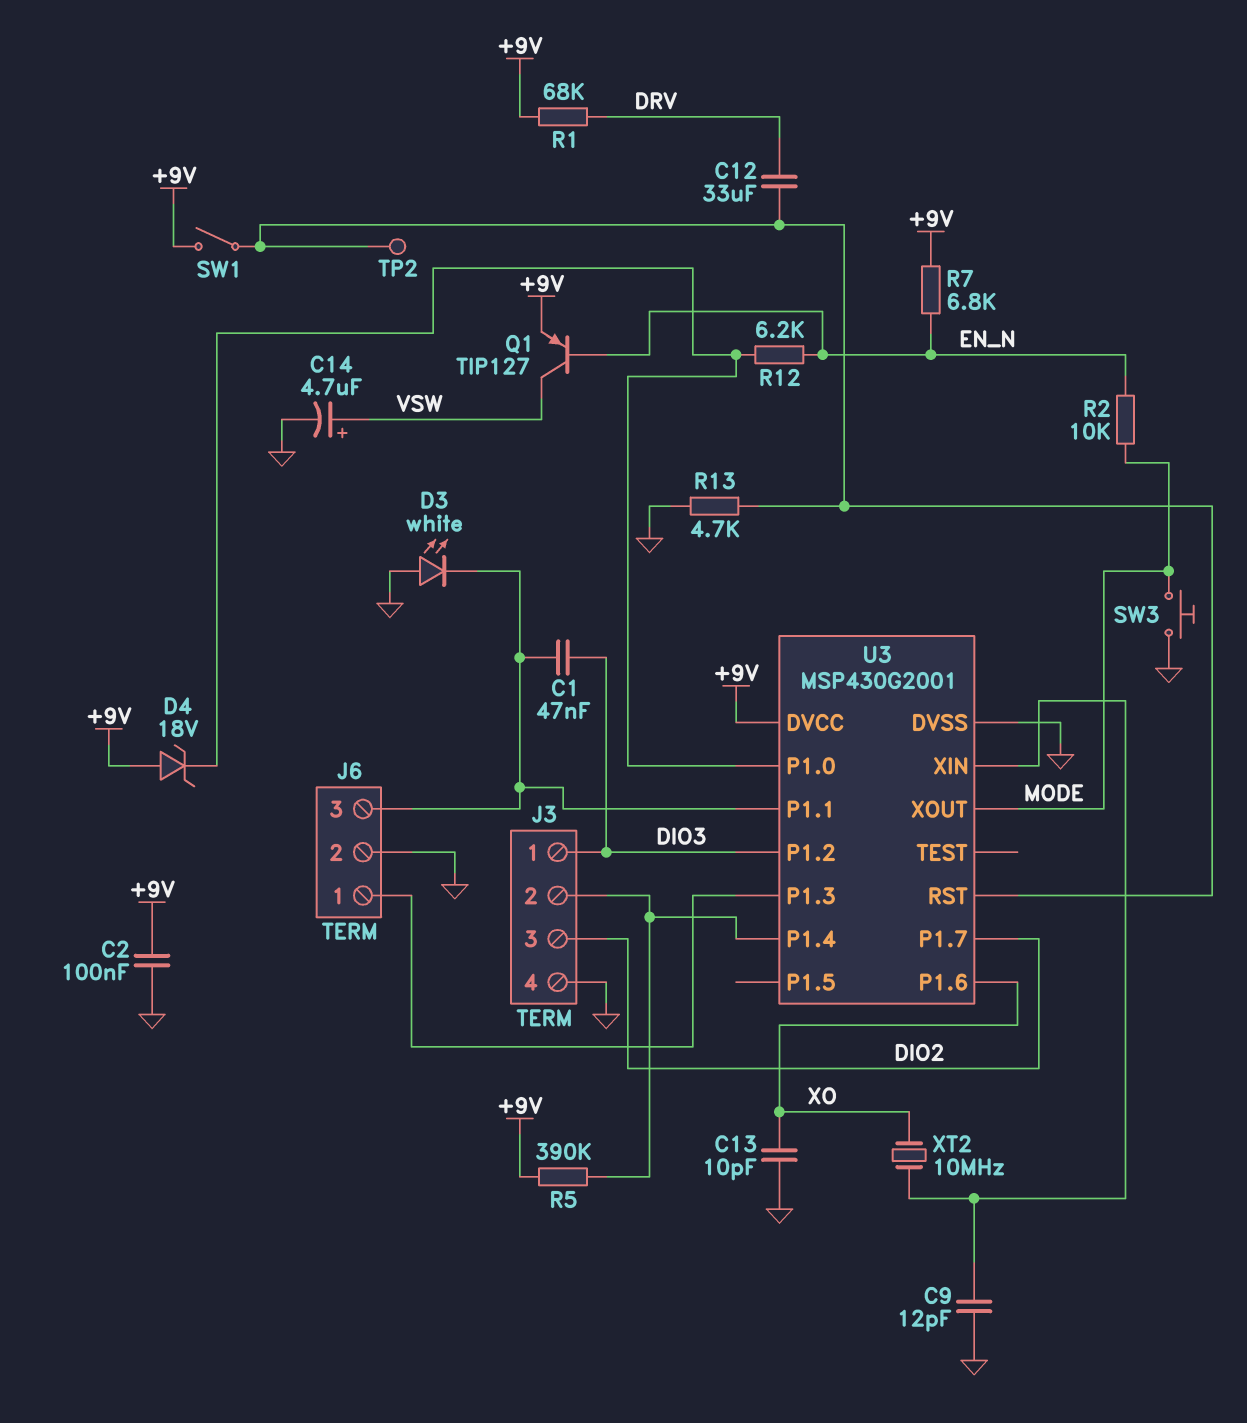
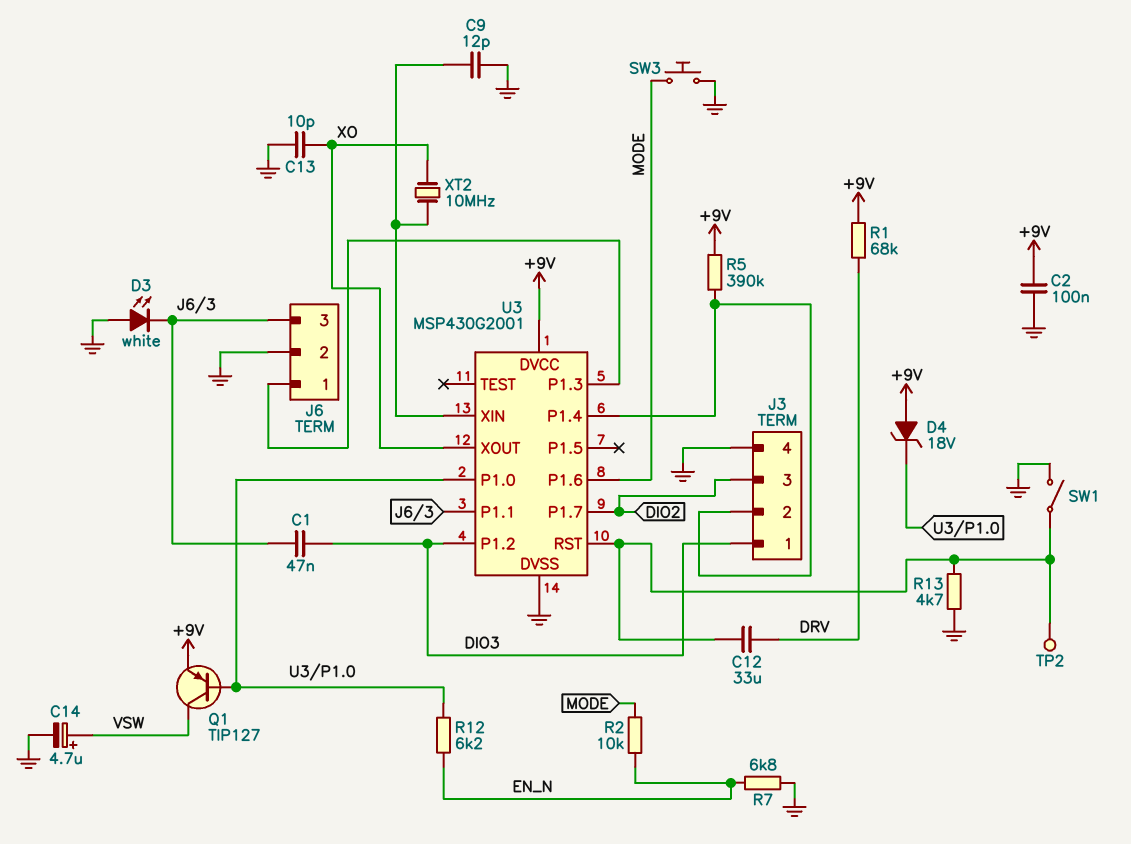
Q1: PNP TIP127 (B EN_N, C VSW, E +9V) -> PNP TIP127 (B U3/P1.0, C VSW, E +9V)
R7: 6.8k (+9V, EN_N) -> 6.8k (EN_N, GND)
SW1: switch (+9V, U3/RST) -> switch (GND, U3/RST)
U3 pin P1.6: XO -> MODE
U3 pin XOUT: MODE -> XO

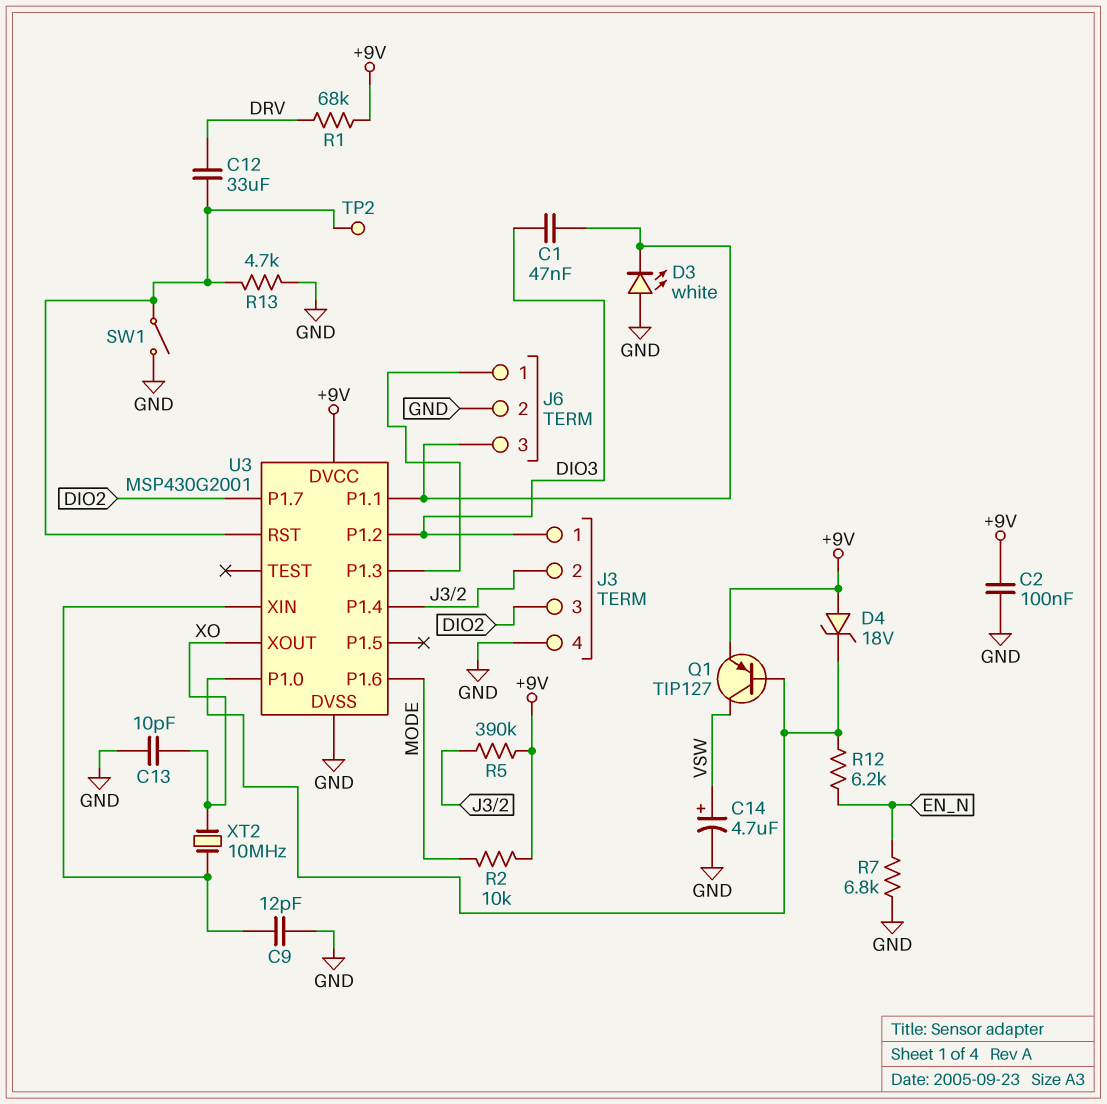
R2: 10k (EN_N, MODE) -> 10k (+9V, MODE)
SW3: button (GND, MODE) -> none

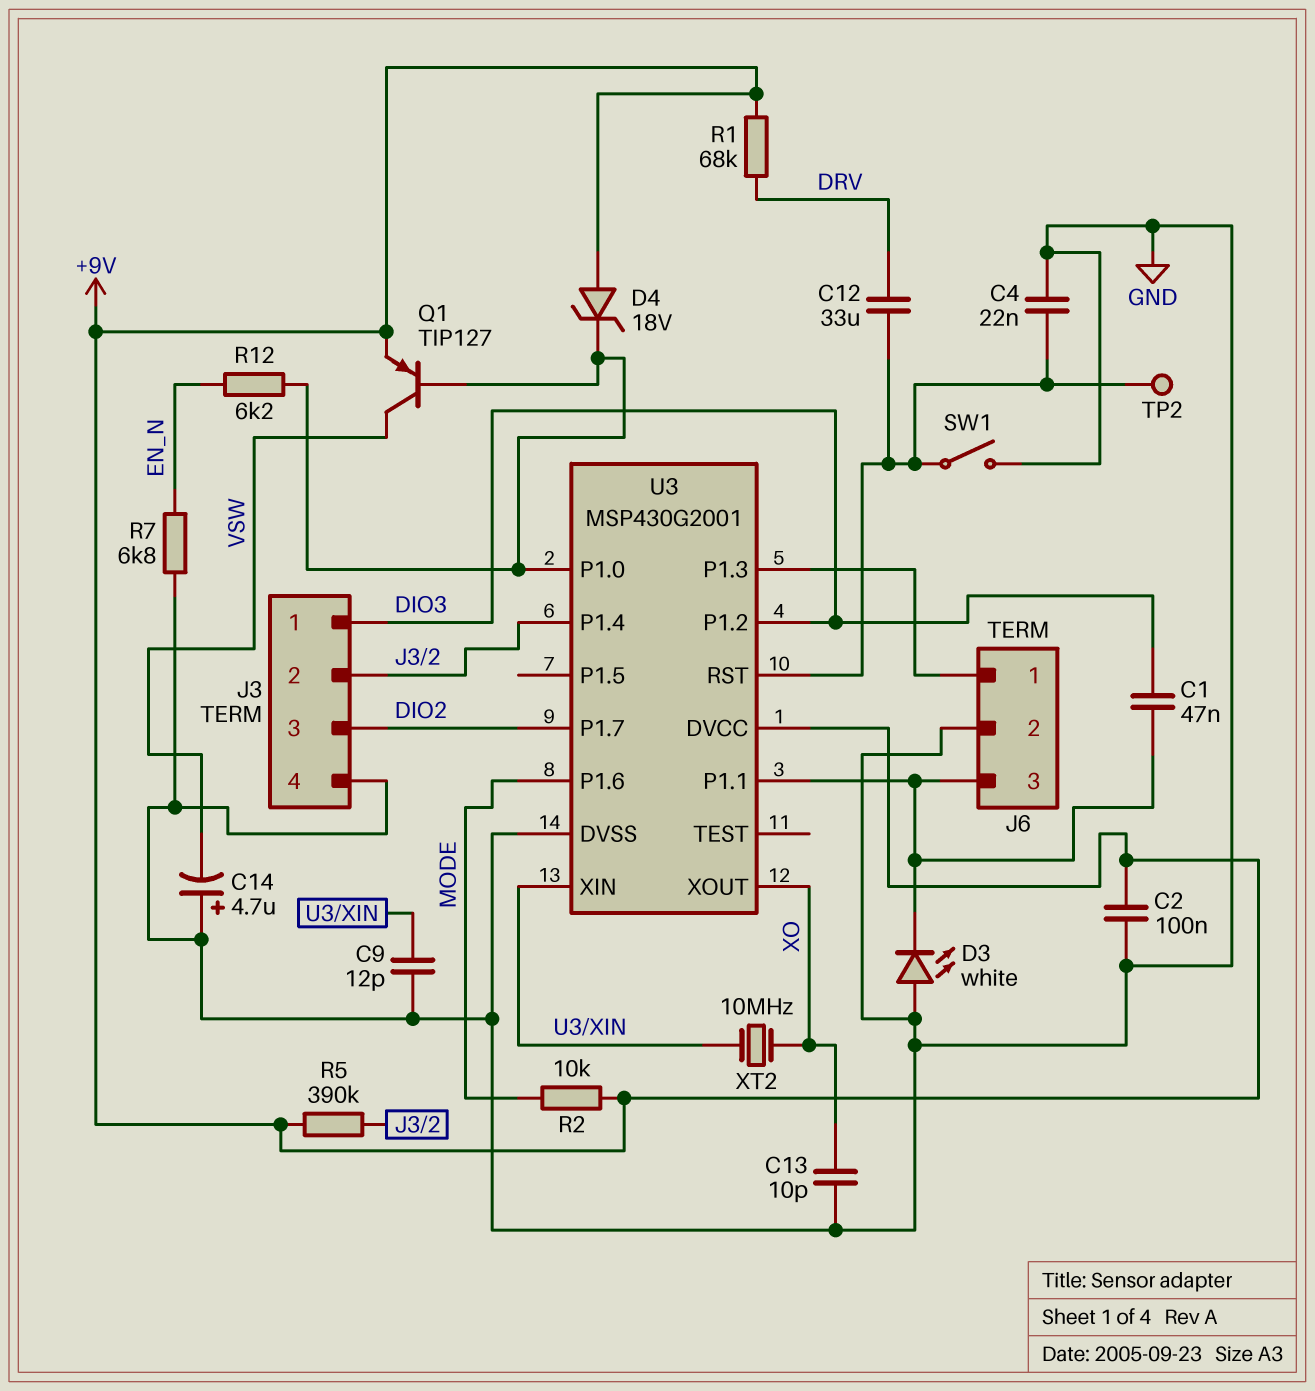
C4: none -> 22nF (GND, U3/RST)
C14: 4.7uF (plus VSW, minus GND) -> 4.7uF (plus GND, minus VSW)
R13: 4.7k (GND, U3/RST) -> none

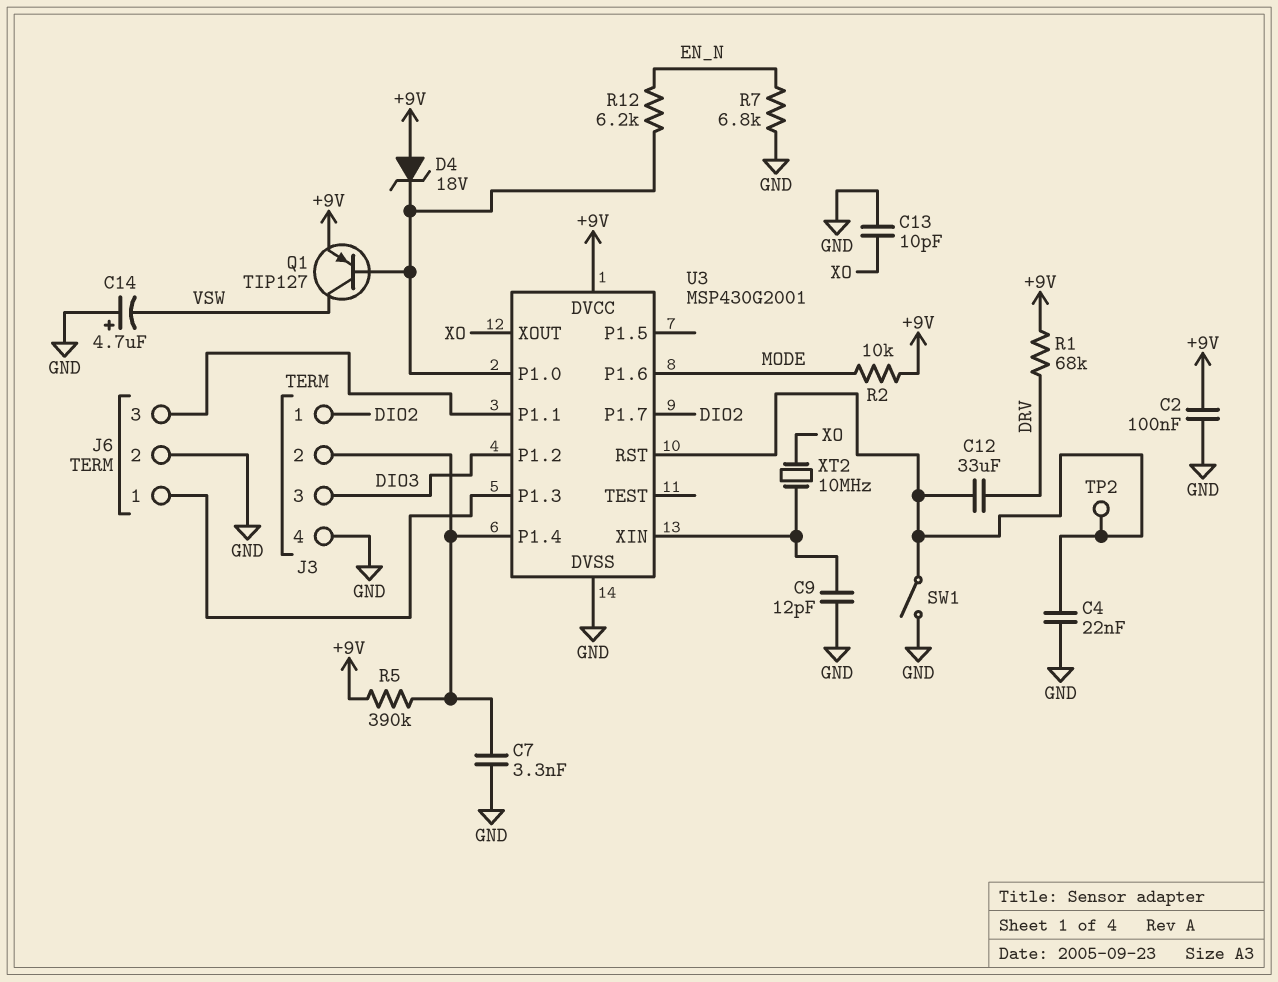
C1: 47nF (DIO3, J6/3) -> none
C7: none -> 3.3nF (GND, J3/2)
D3: LED white (A GND, K J6/3) -> none
J3 pin 1: DIO3 -> DIO2
J3 pin 3: DIO2 -> DIO3

